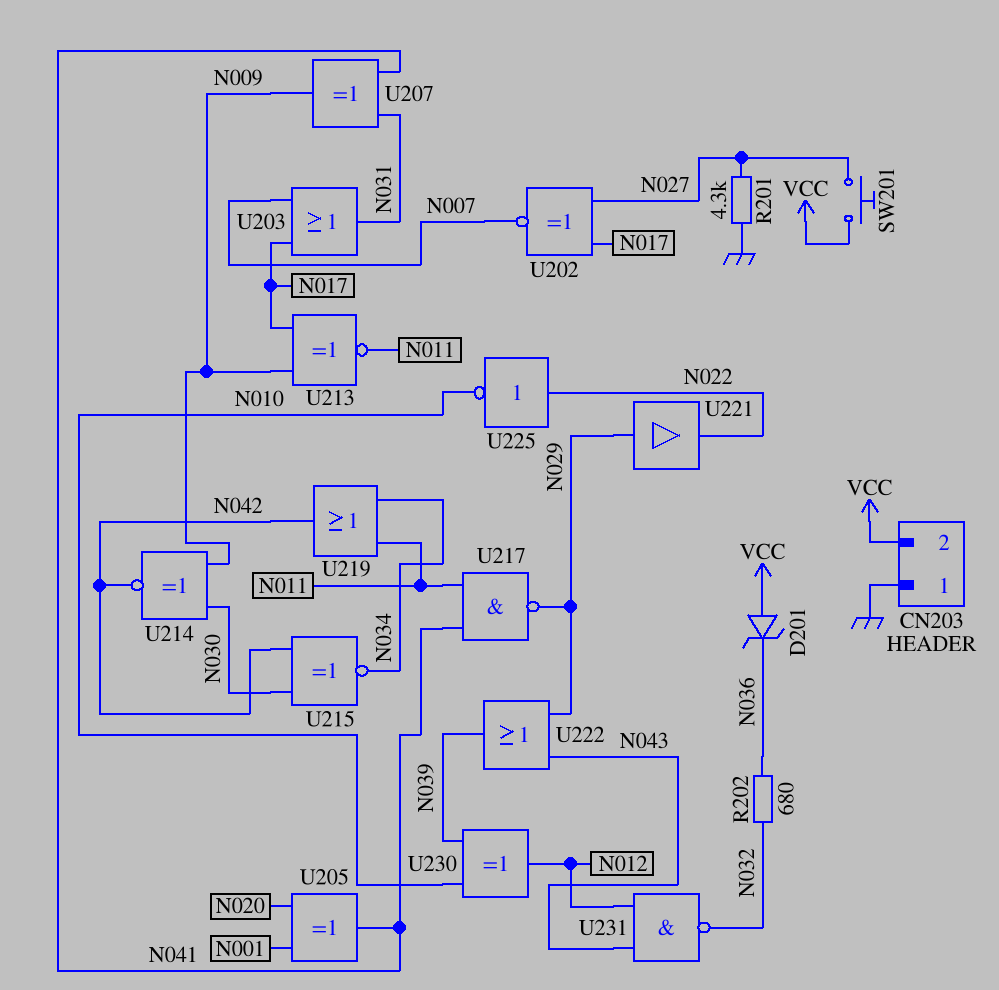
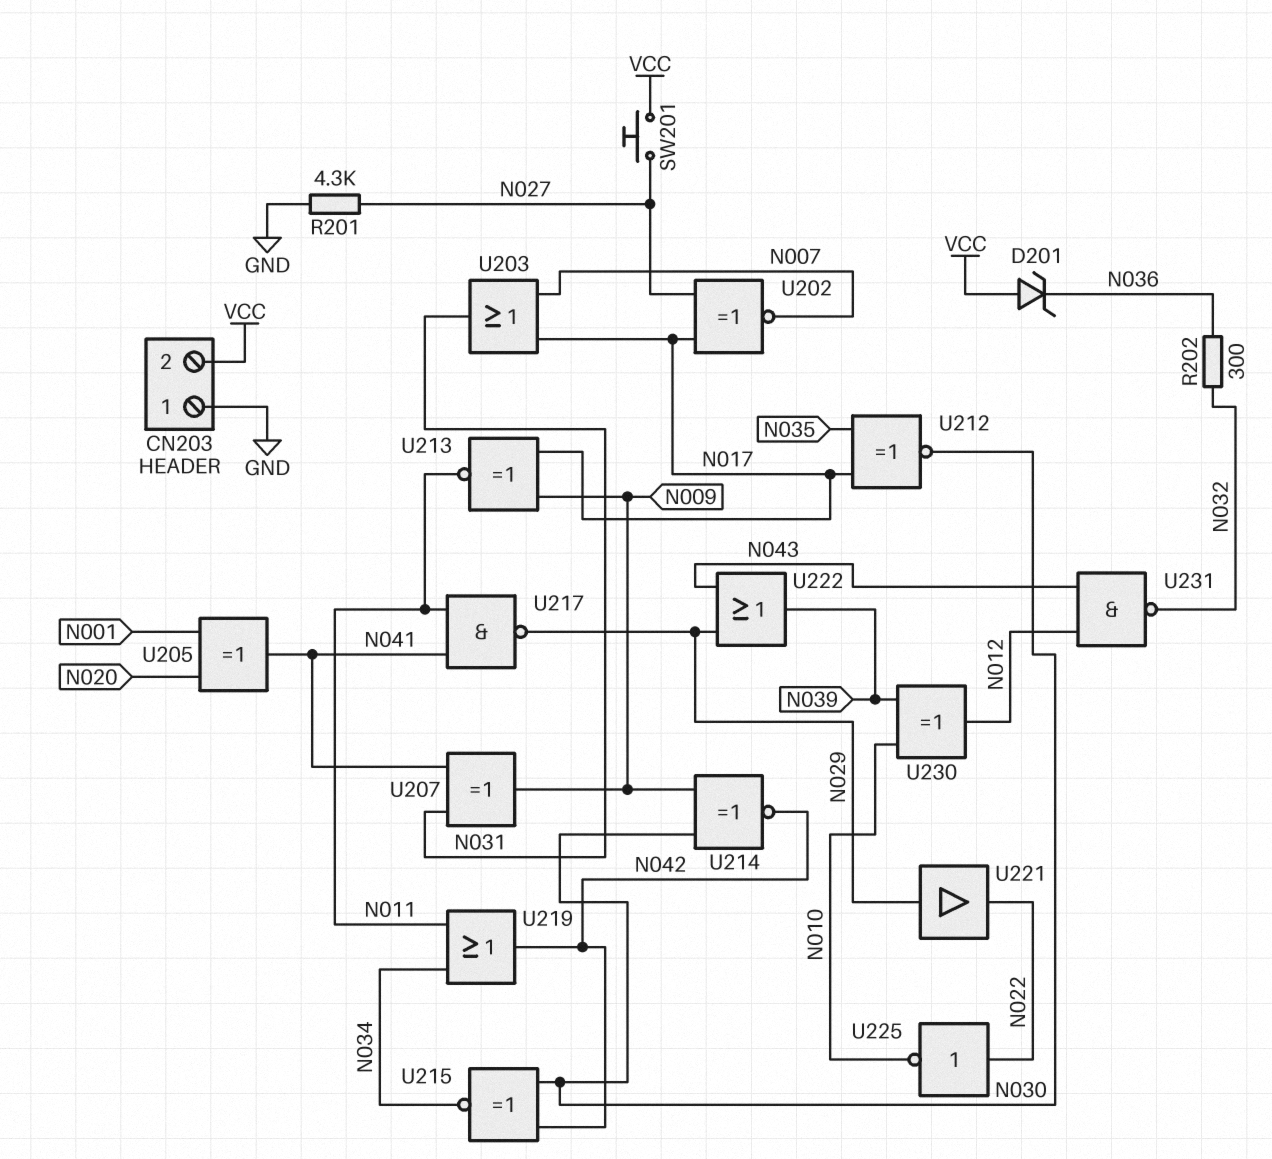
R202: 680 (N032, N036) -> 300 (N032, N036)
U212: none -> XNOR (in N017, in N035, out N030)

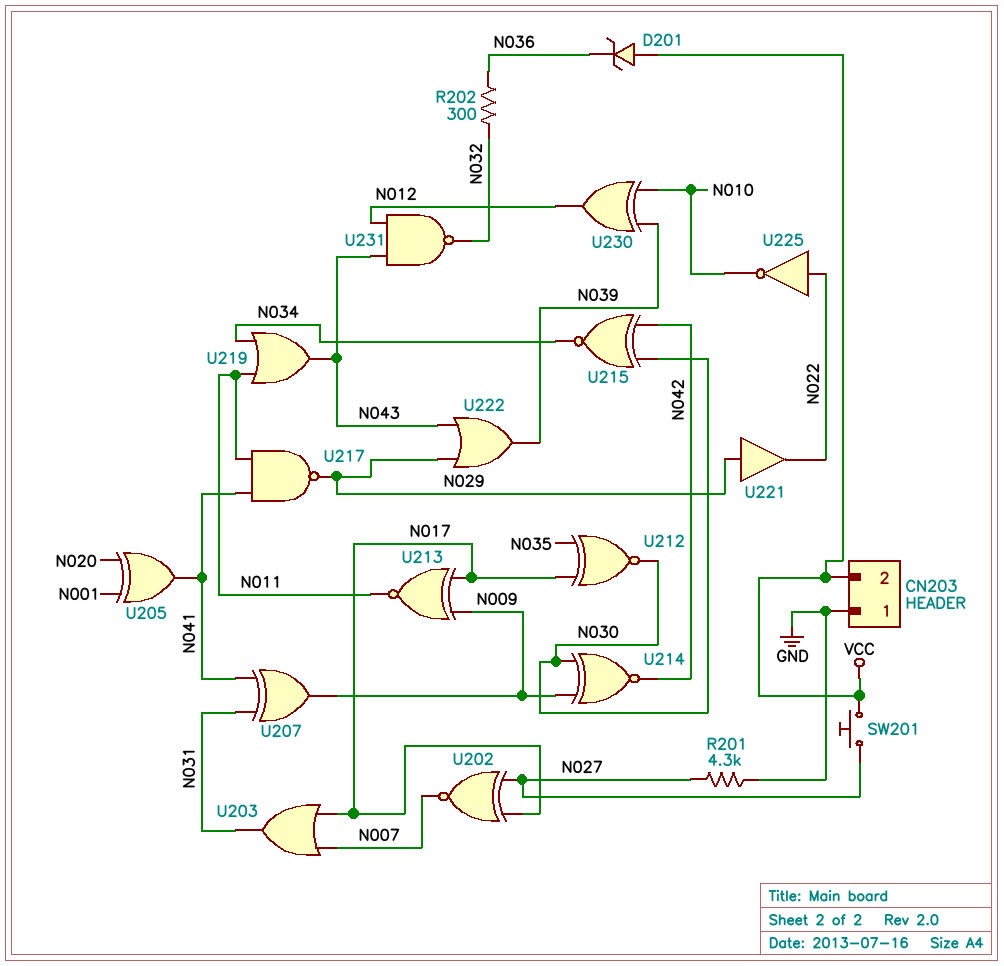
U219: OR (in N011, in N034, out N042) -> OR (in N011, in N034, out N043)

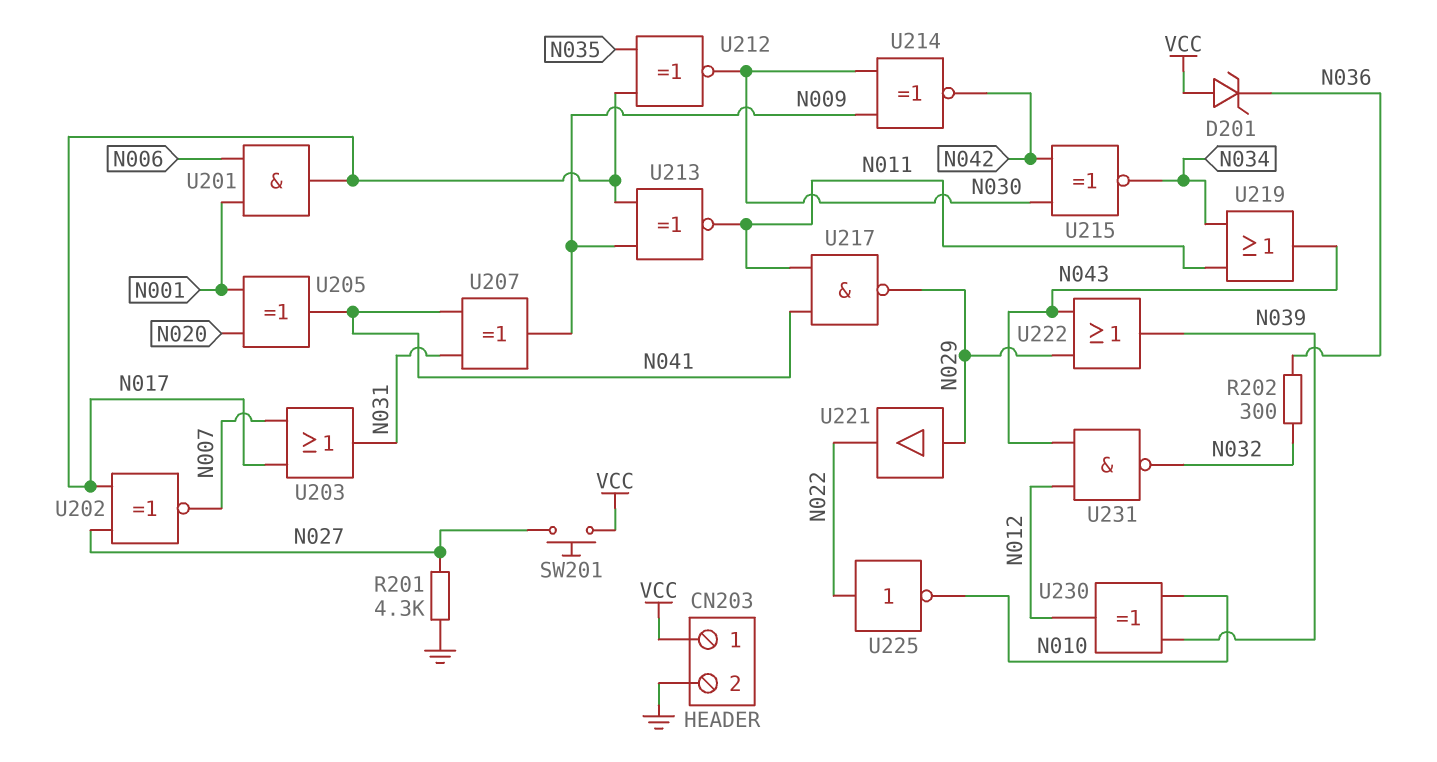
CN203 pin 1: GND -> VCC
CN203 pin 2: VCC -> GND
U201: none -> AND (in N001, in N006, out N017)

